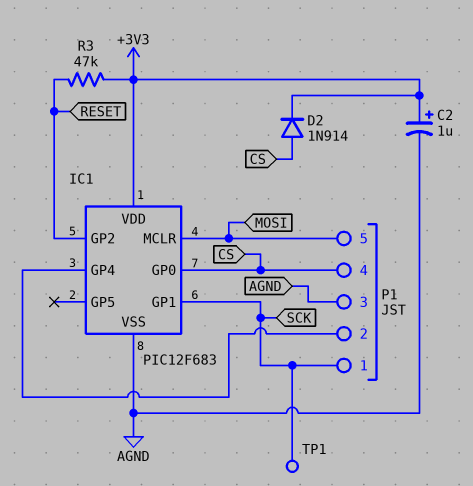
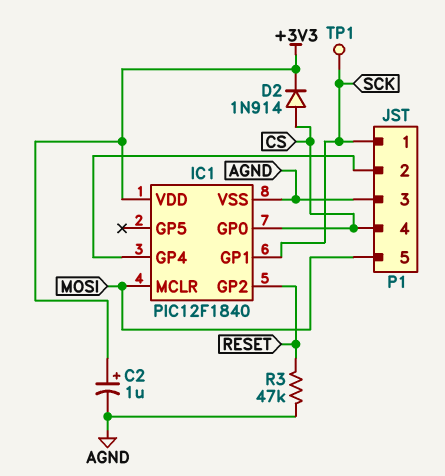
IC1: PIC12F683 -> PIC12F1840
R3: 47k (+3V3, RESET) -> 47k (AGND, RESET)

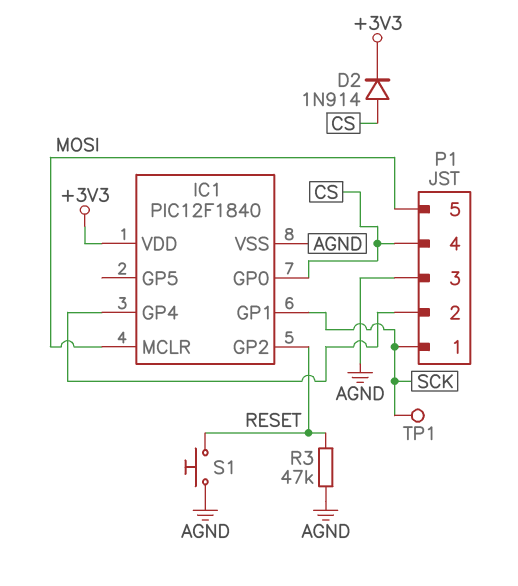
C2: 1uF (plus +3V3, minus AGND) -> none
S1: none -> button (AGND, RESET)

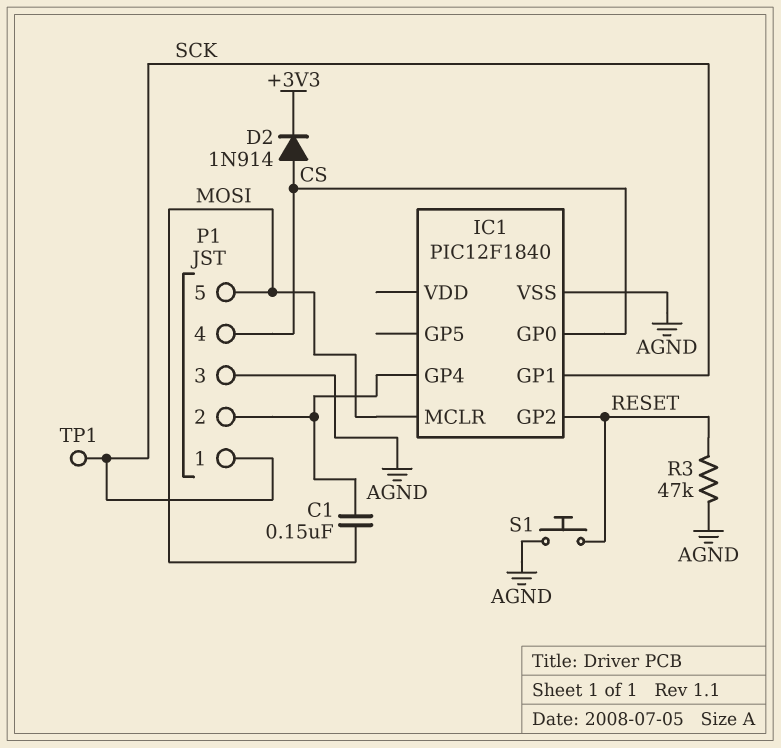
C1: none -> 150nF (IC1/GP4, MOSI)
IC1 pin VDD: +3V3 -> none

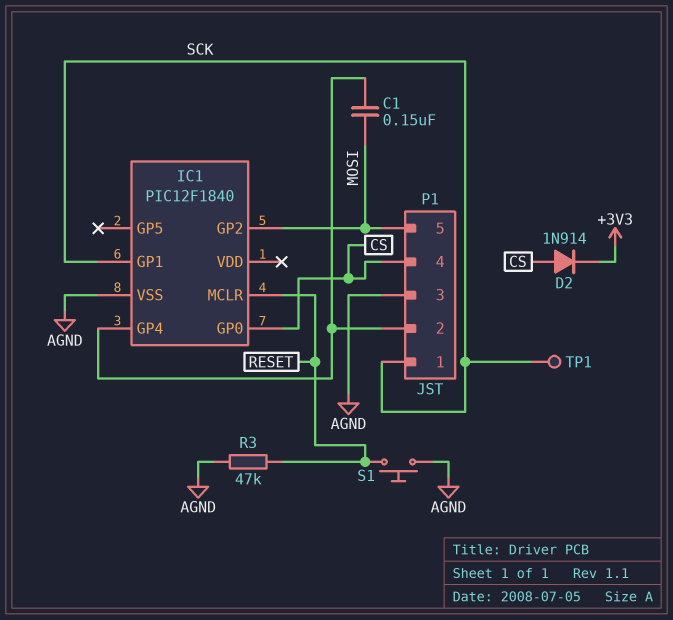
IC1 pin GP2: RESET -> MOSI
IC1 pin MCLR: MOSI -> RESET

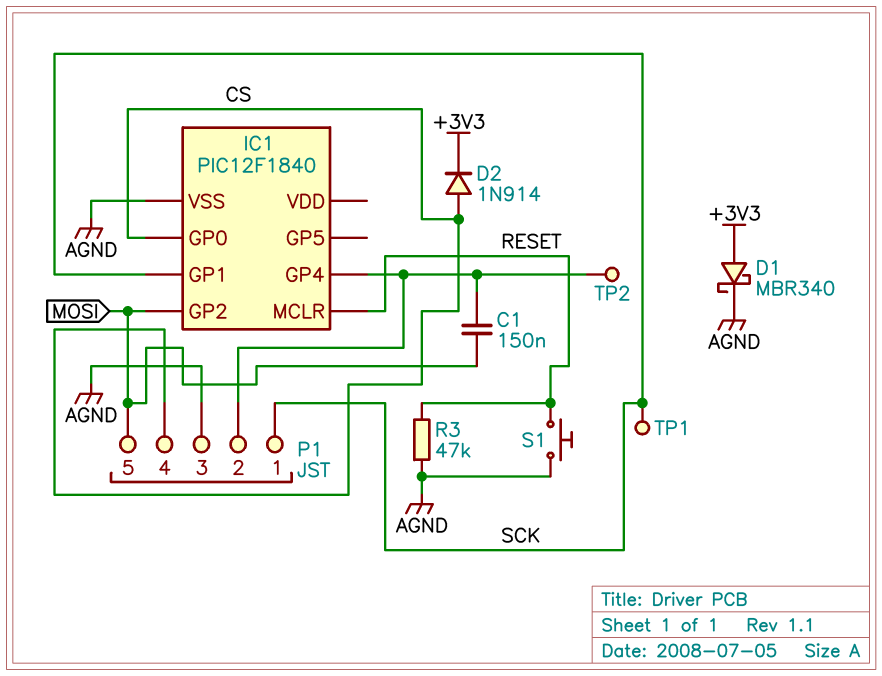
D1: none -> schottky MBR340 (A +3V3, K AGND)
TP2: none -> test point (IC1/GP4)

